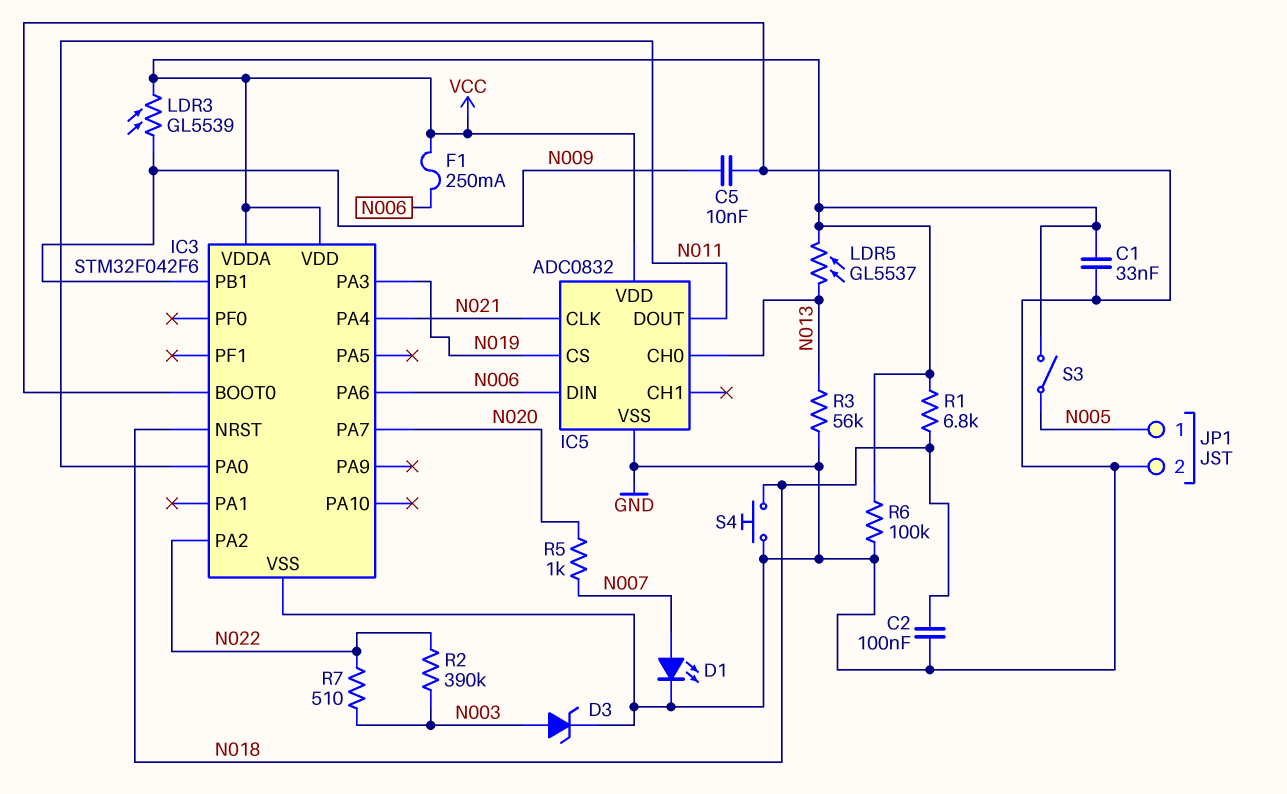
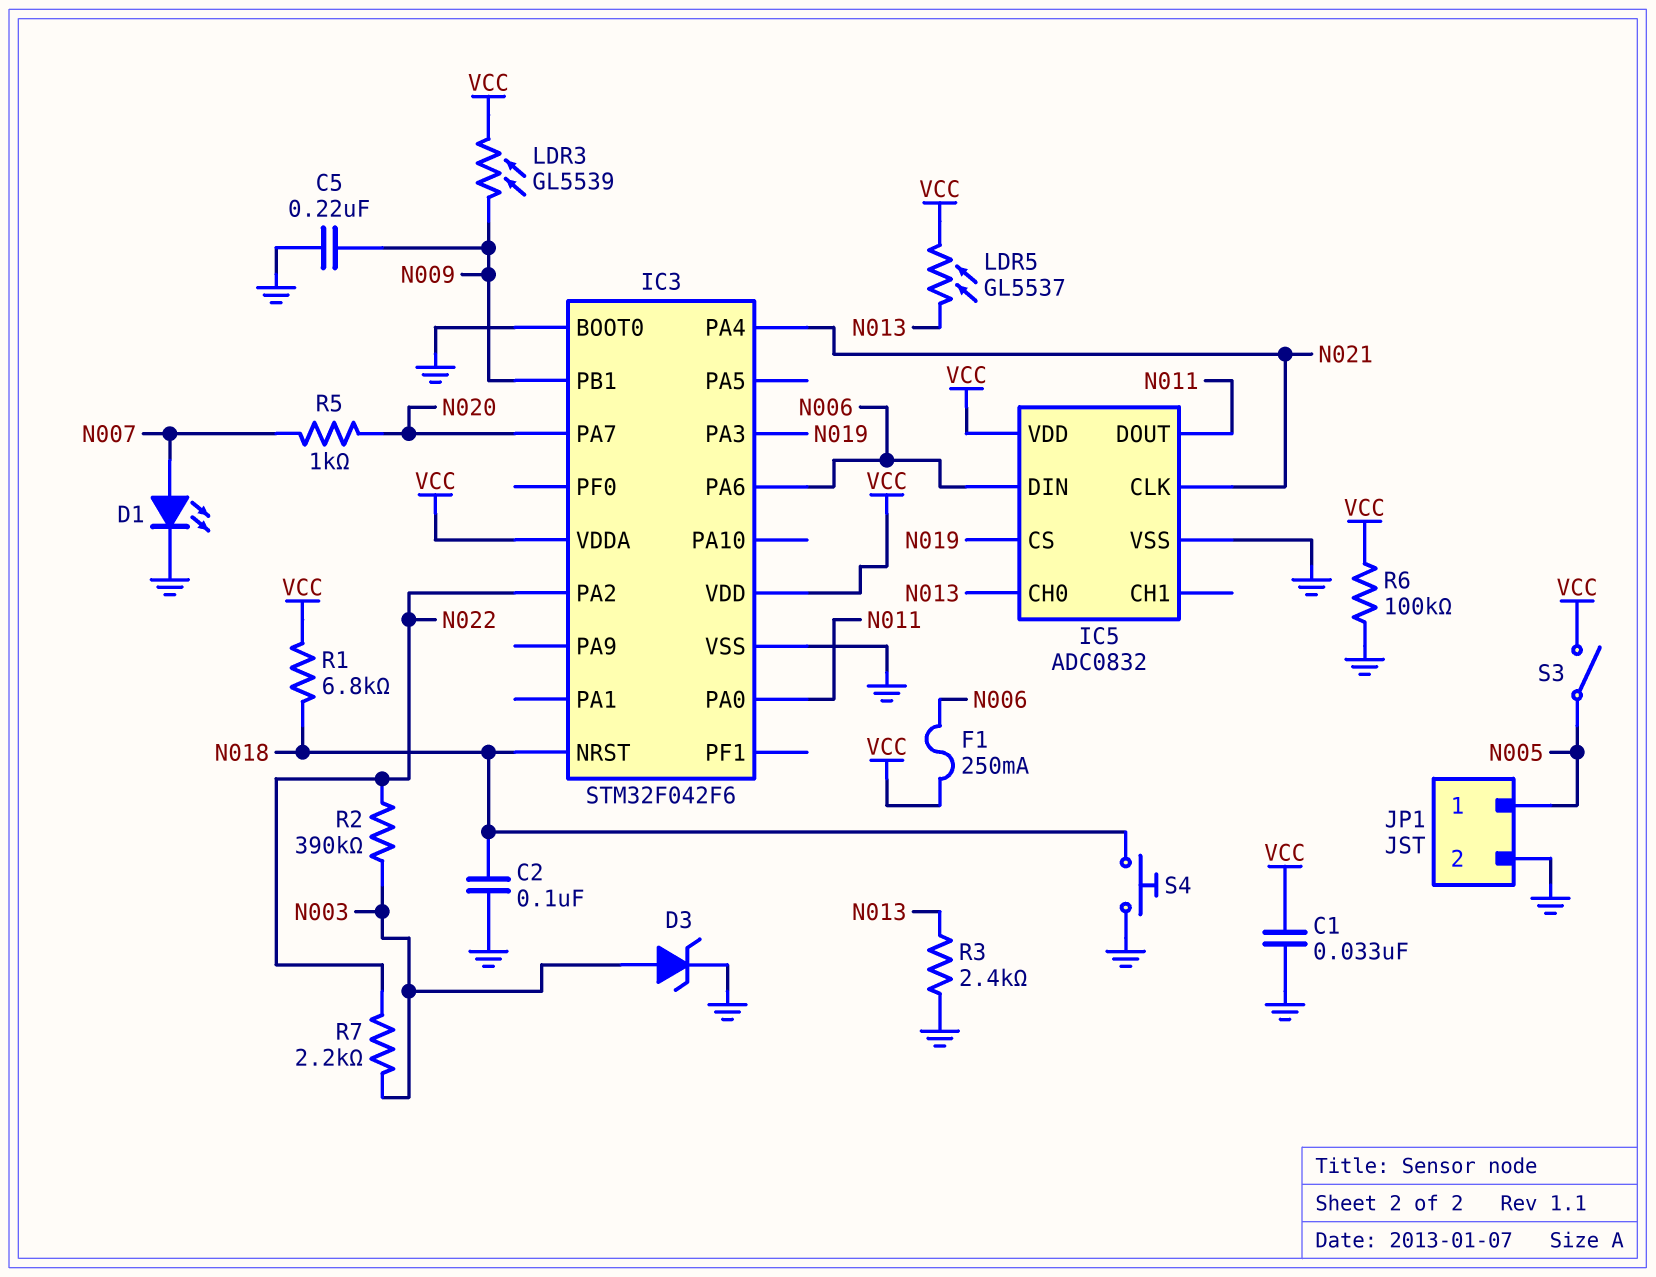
C5: 10nF (GND, N009) -> 220nF (GND, N009)
R3: 56k (GND, N013) -> 2.4k (GND, N013)
R7: 510 (N003, N022) -> 2.2k (N003, N022)

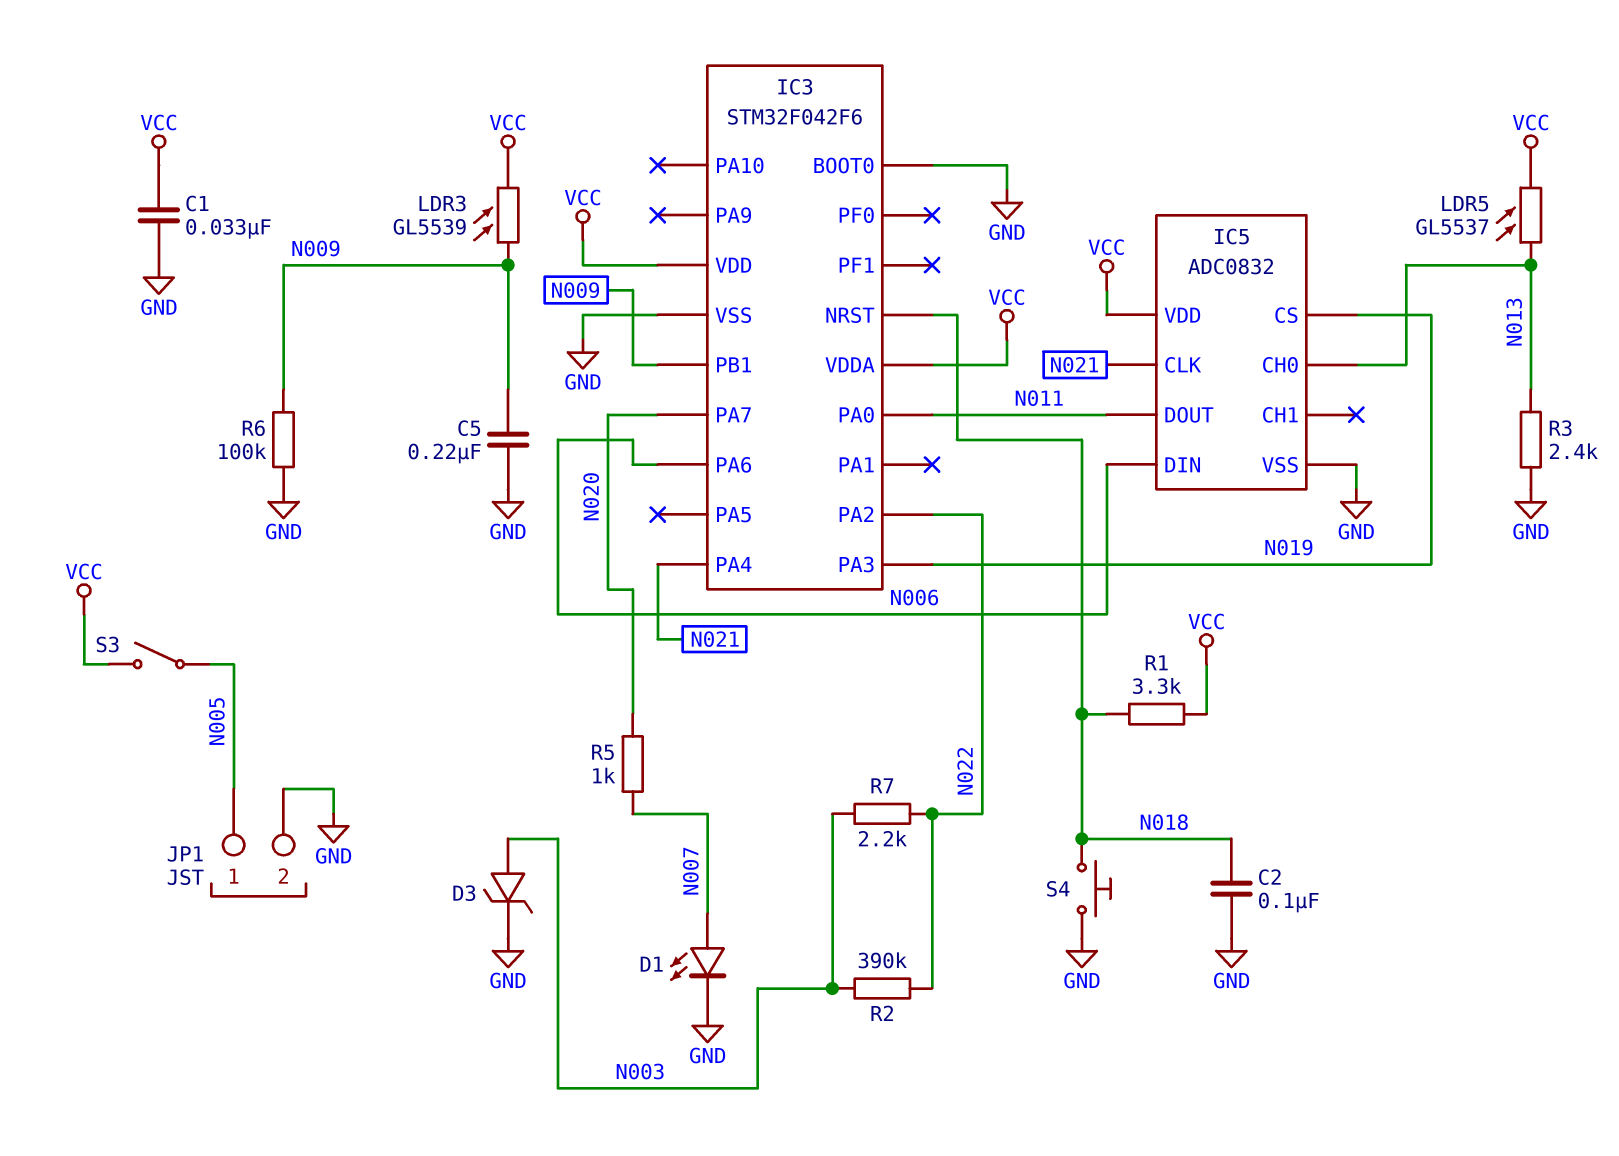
F1: 250mA (N006, VCC) -> none
R1: 6.8k (N018, VCC) -> 3.3k (N018, VCC)
R6: 100k (GND, VCC) -> 100k (GND, N009)

